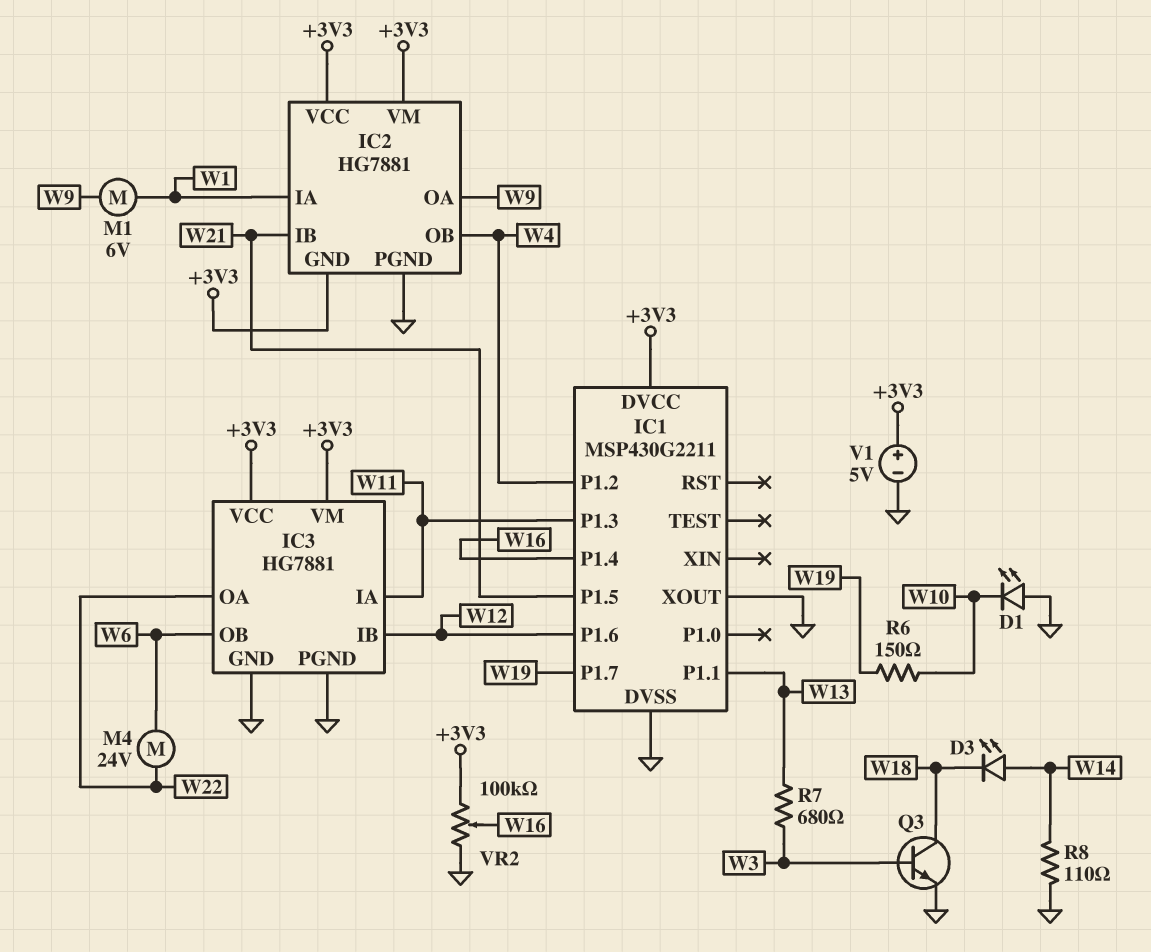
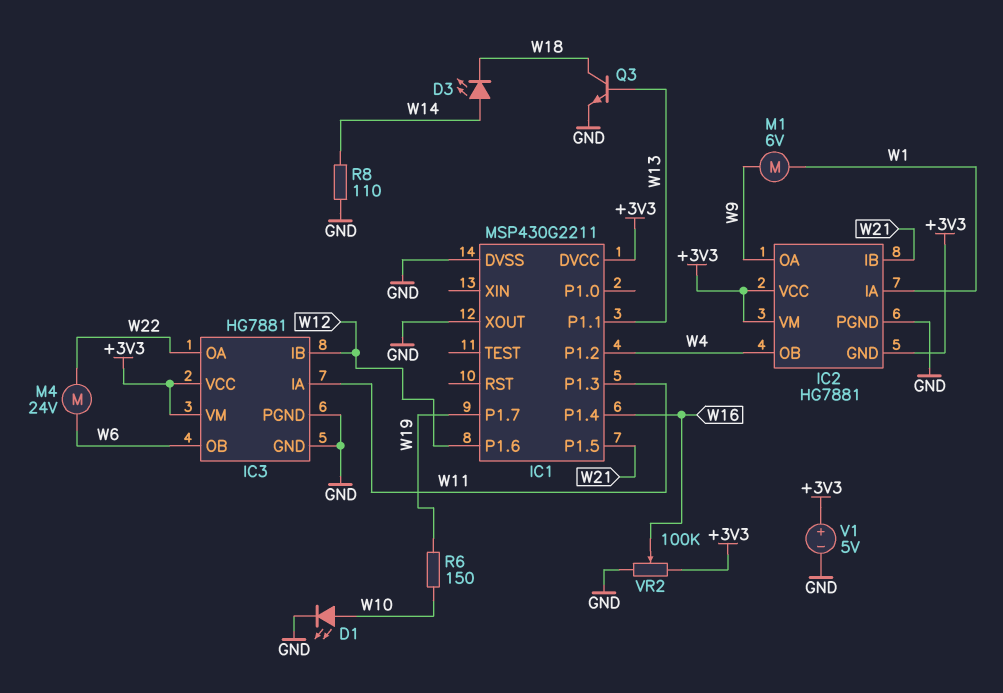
D1: LED (A GND, K W10) -> LED (A W10, K GND)
Q3: NPN (B W3, C W18, E GND) -> NPN (B W13, C W18, E GND)
R7: 680 (W3, W13) -> none

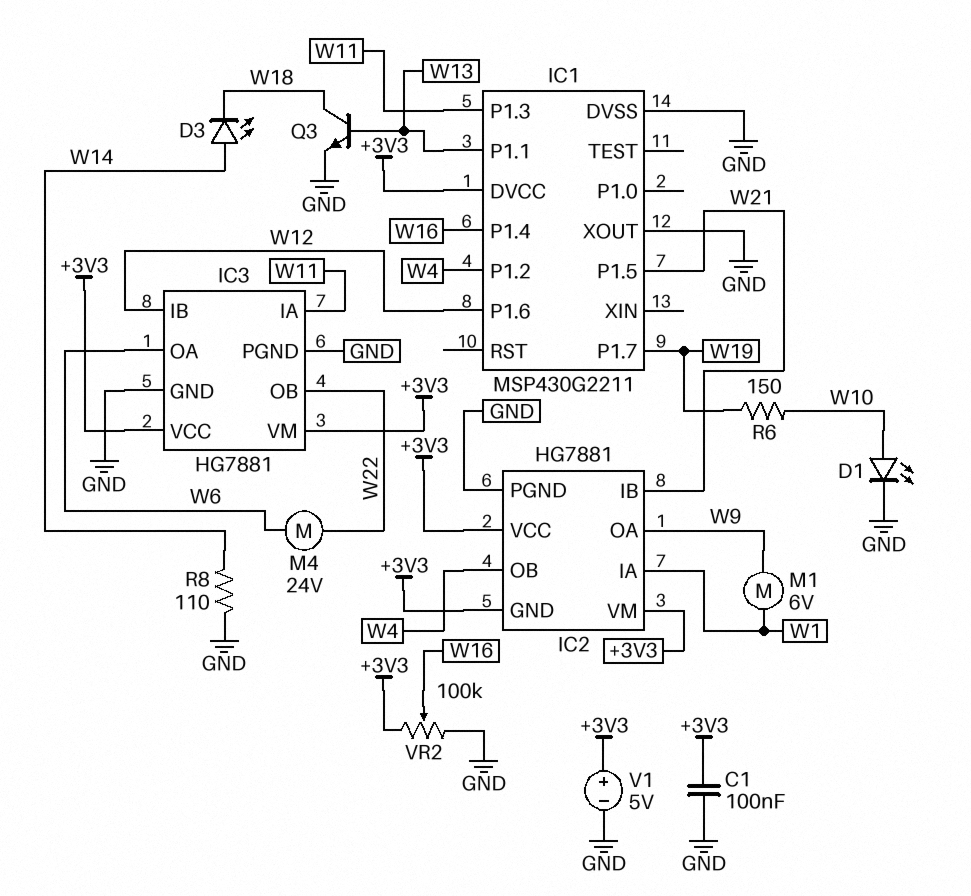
C1: none -> 100nF (+3V3, GND)
IC3 pin OA: W22 -> W6
IC3 pin OB: W6 -> W22

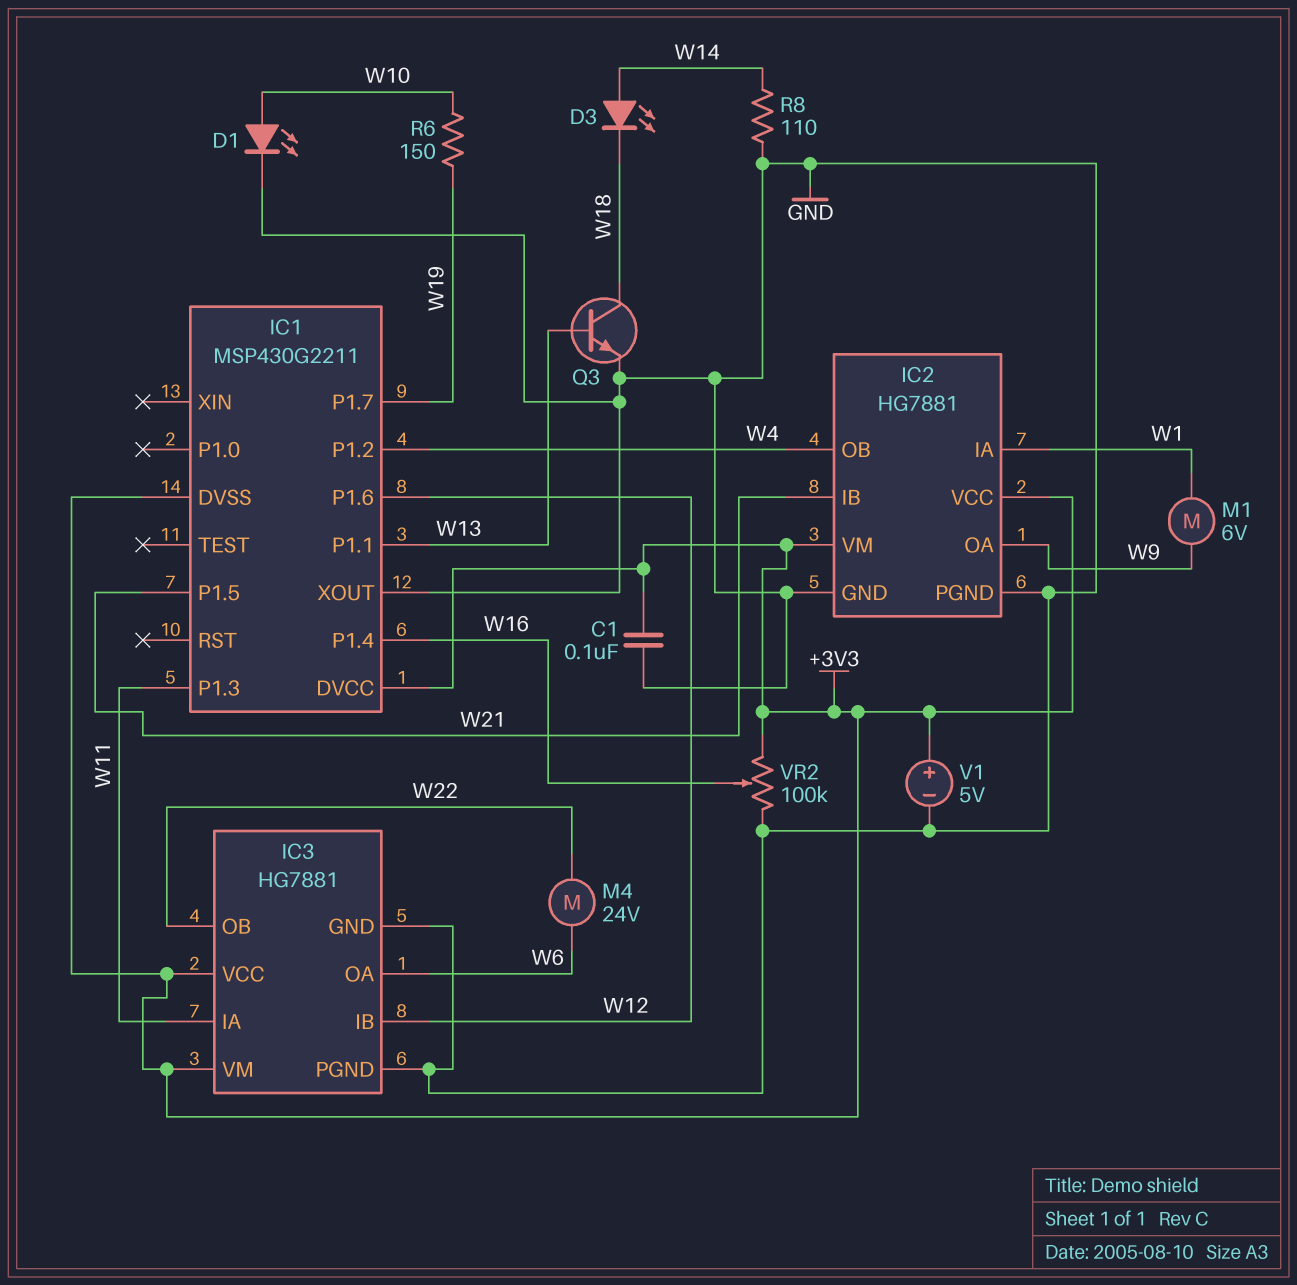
IC1 pin DVSS: GND -> +3V3
IC2 pin GND: +3V3 -> GND

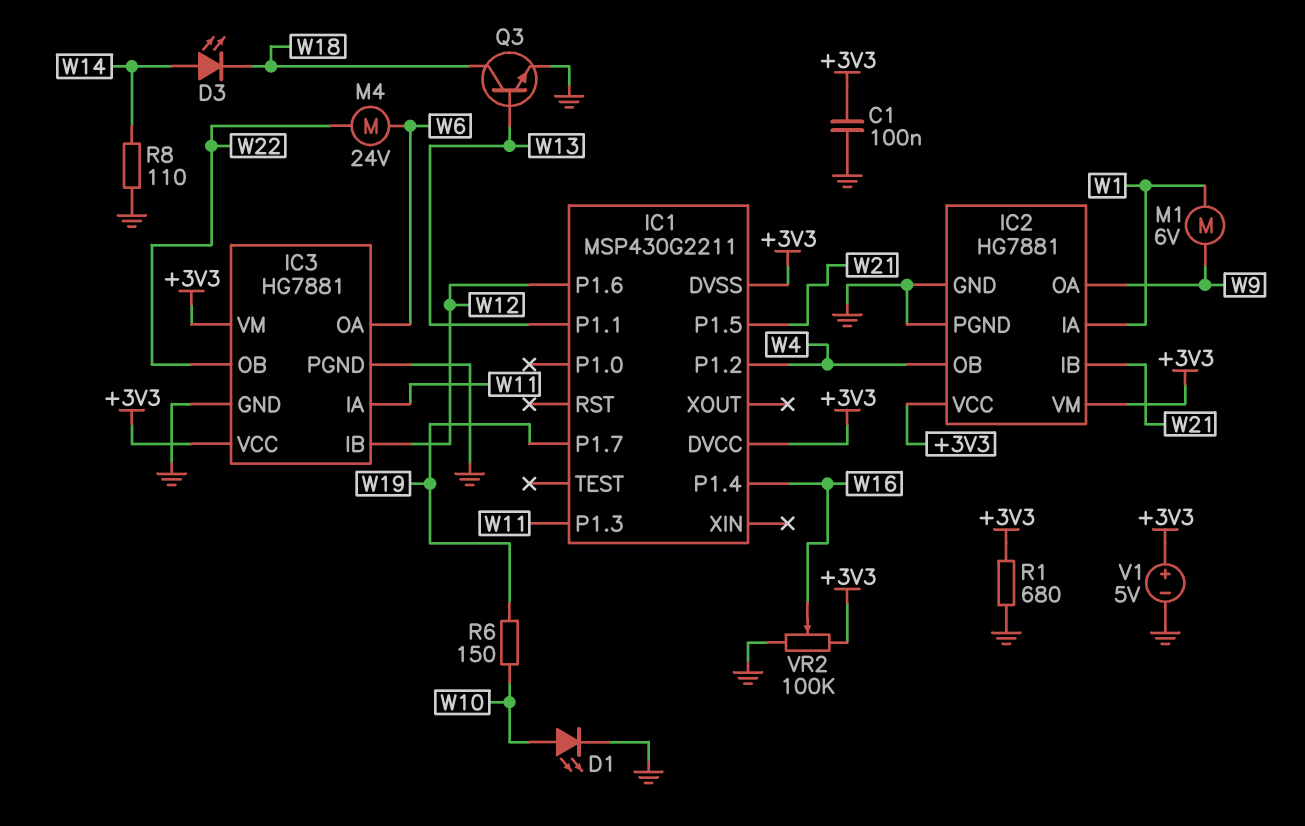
IC1 pin XOUT: GND -> none
R1: none -> 680 (+3V3, GND)

